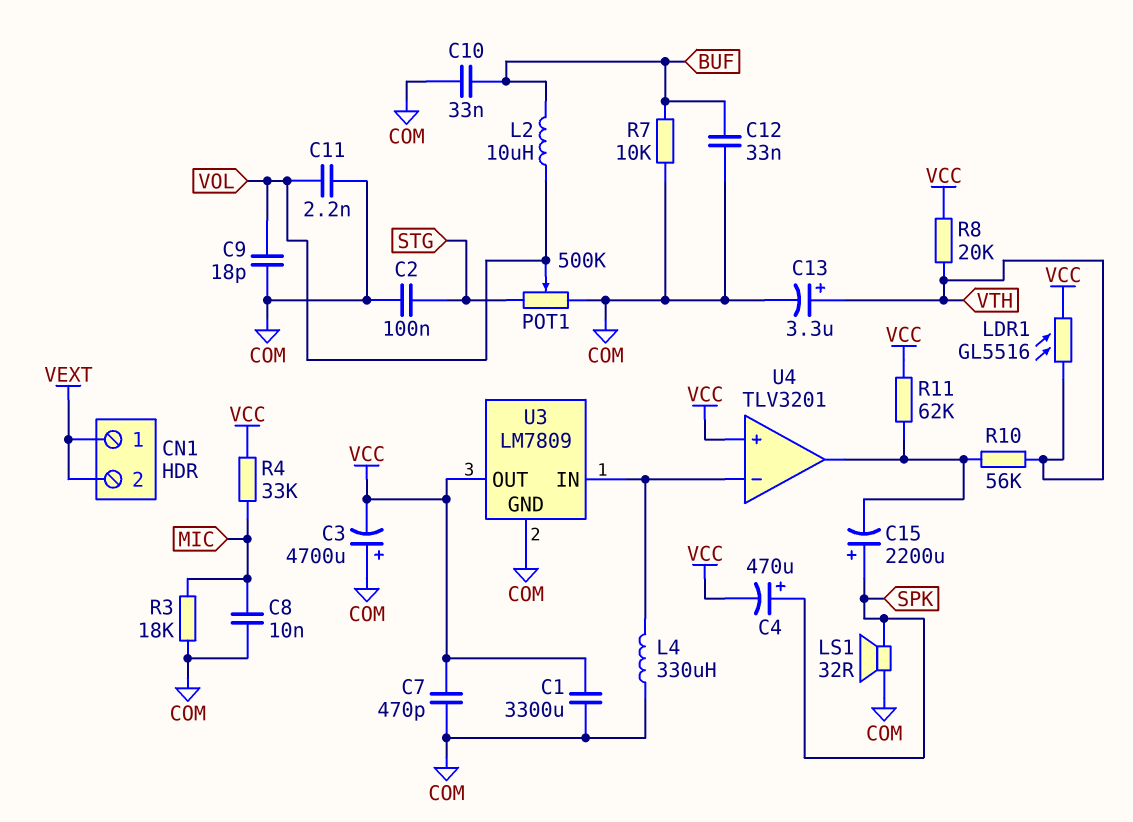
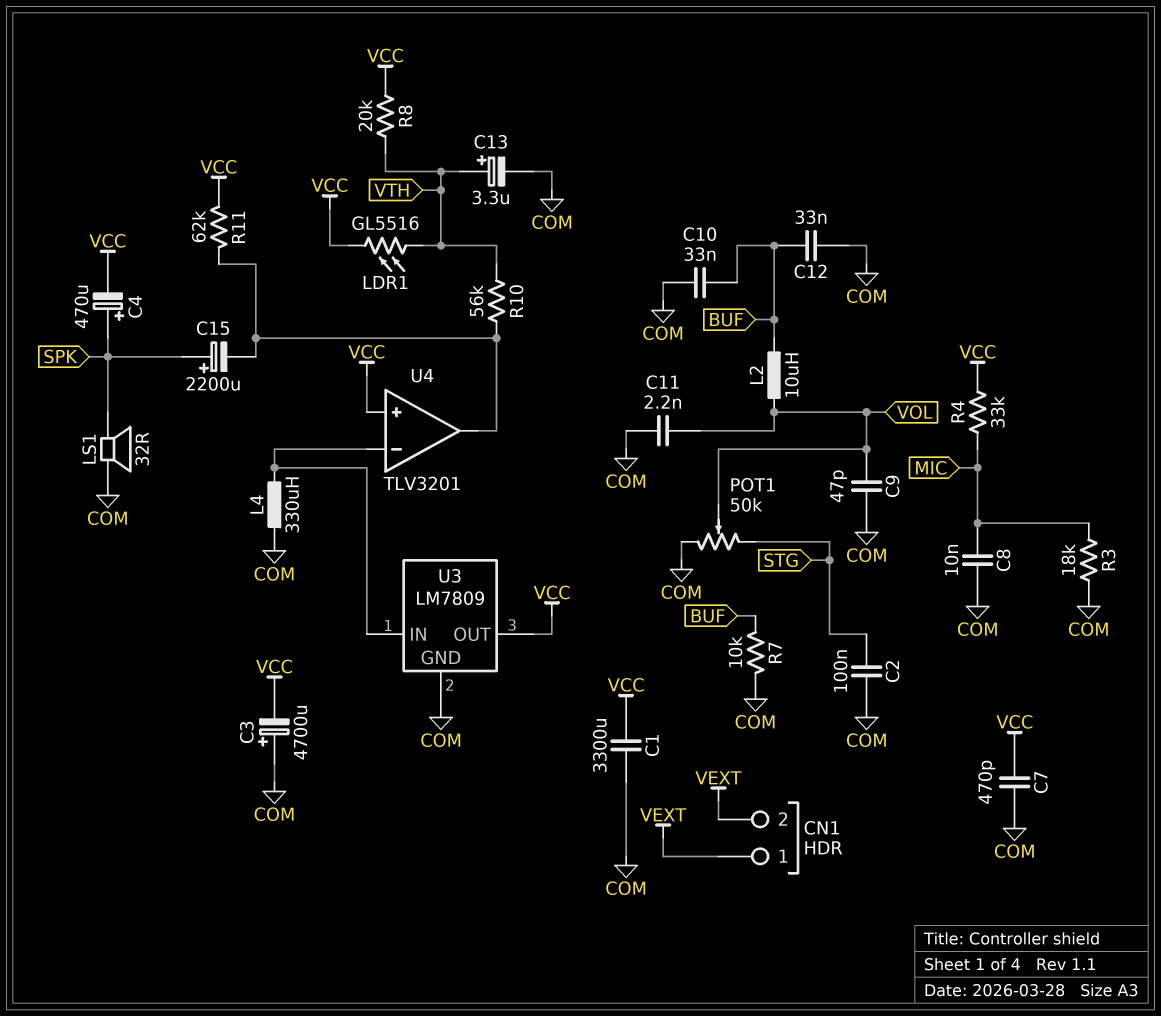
C9: 18pF (COM, VOL) -> 47pF (COM, VOL)
POT1: 500k (COM, STG, wiper VOL) -> 50k (COM, STG, wiper VOL)

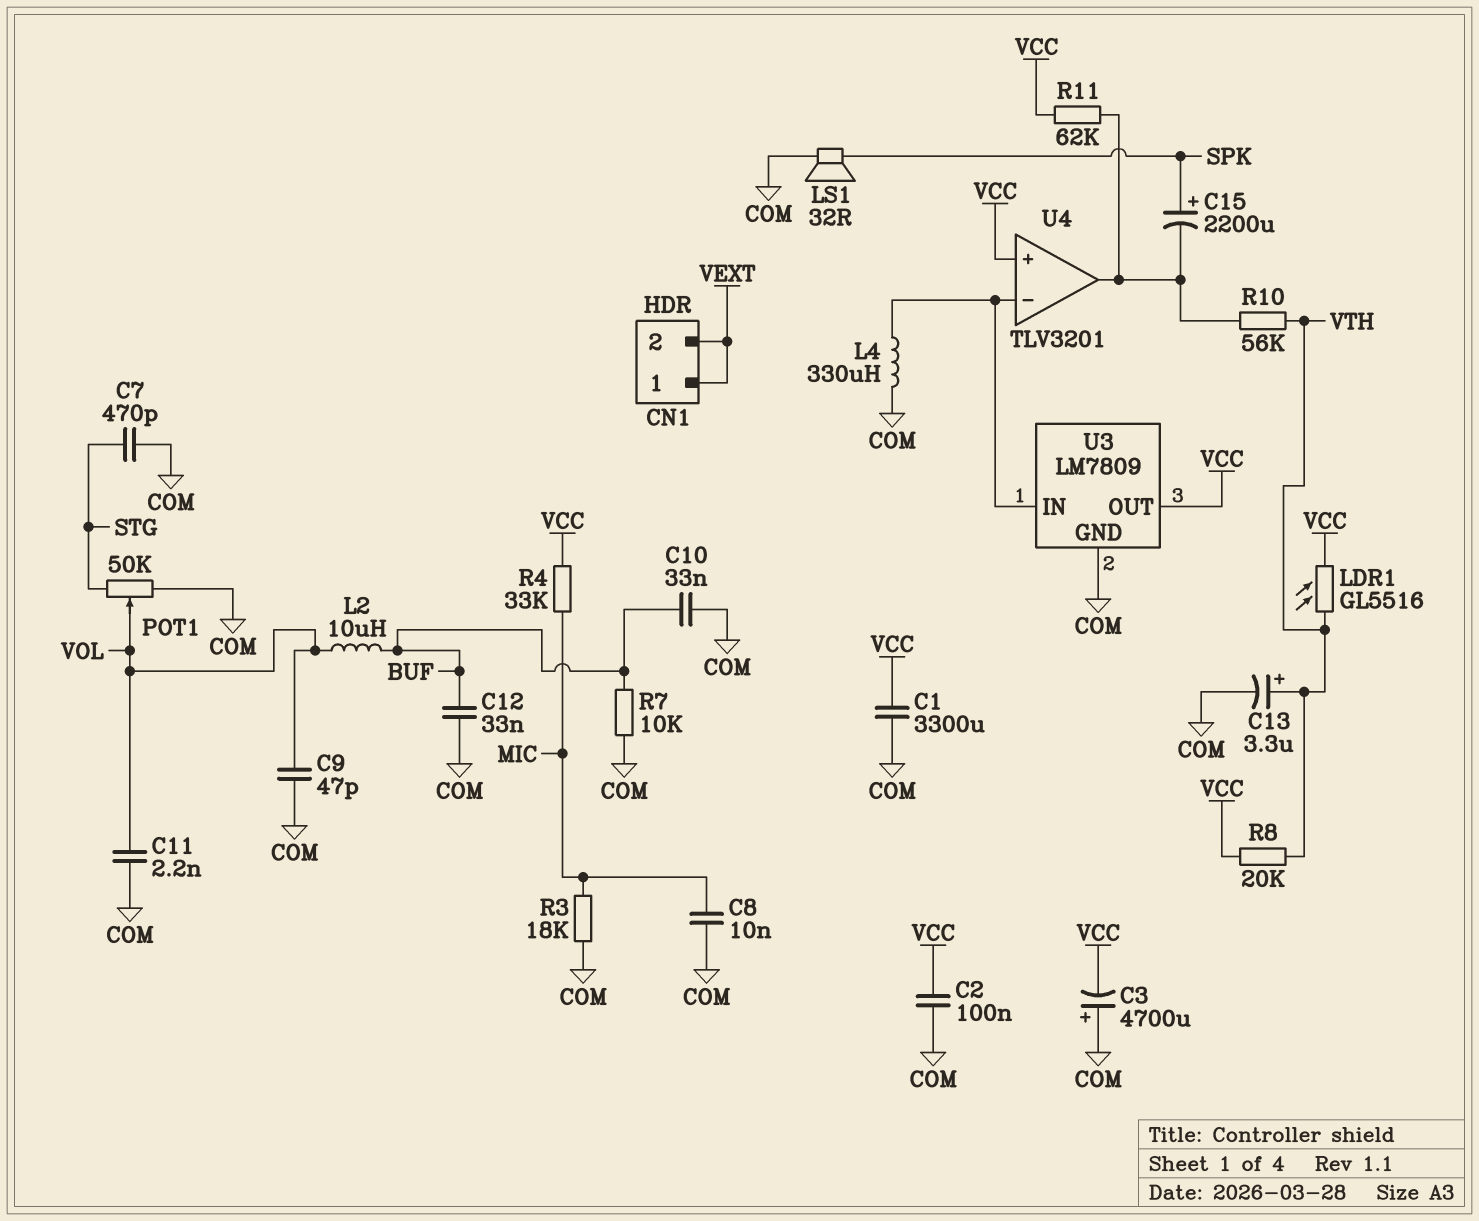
C2: 100nF (COM, STG) -> 100nF (COM, VCC)
C4: 470uF (plus SPK, minus VCC) -> none
C7: 470pF (COM, VCC) -> 470pF (COM, STG)

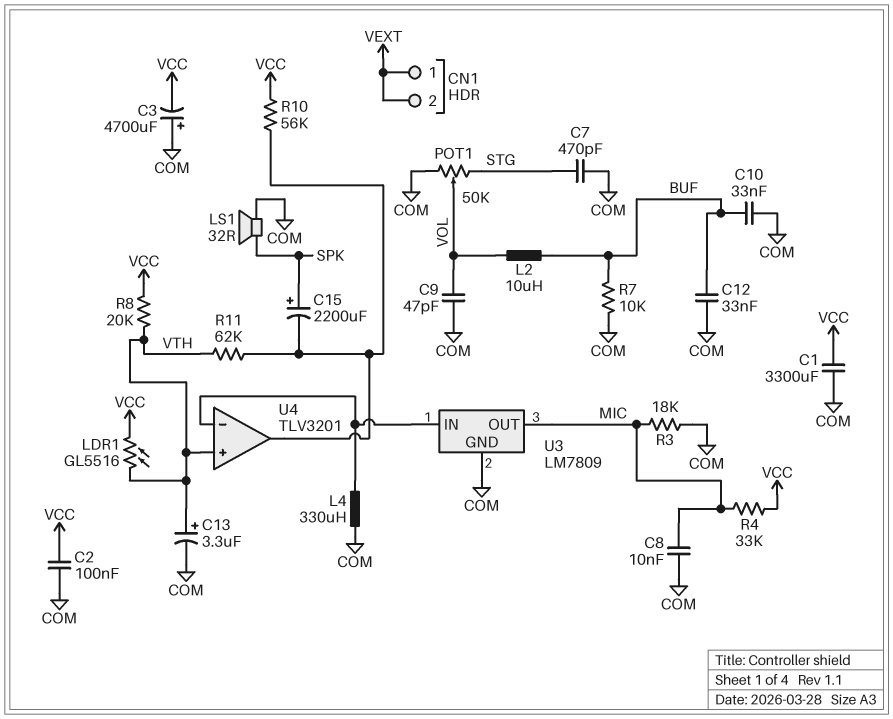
C11: 2.2nF (COM, VOL) -> none
R10: 56k (U4/out, VTH) -> 56k (U4/out, VCC)
R11: 62k (U4/out, VCC) -> 62k (U4/out, VTH)
U3 pin OUT: VCC -> MIC
U4 pin in+: VCC -> VTH

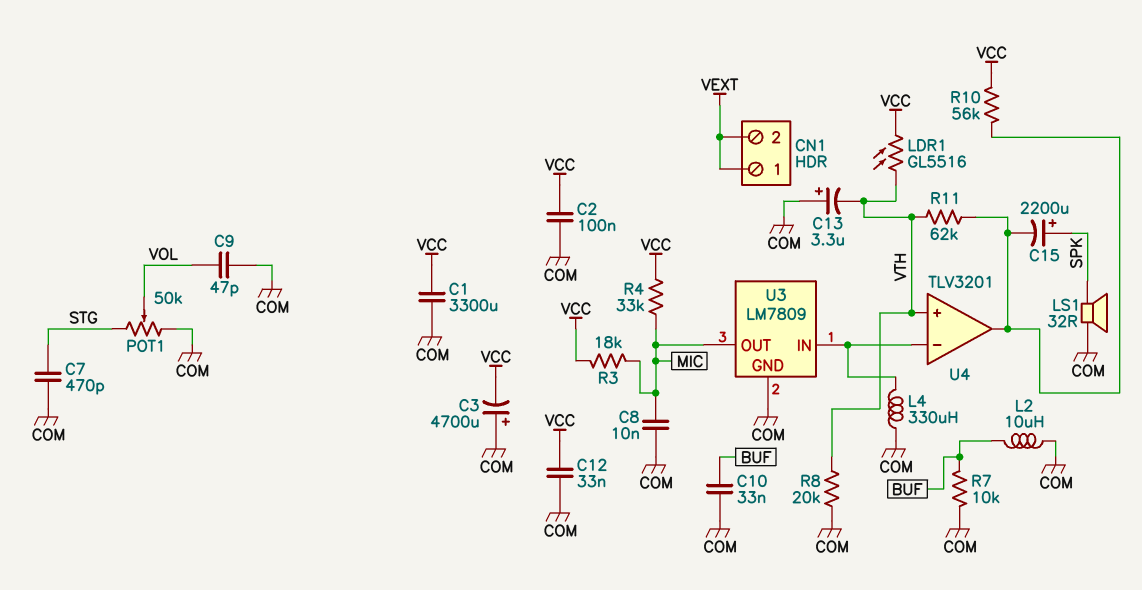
C12: 33nF (BUF, COM) -> 33nF (COM, VCC)
C13: 3.3uF (plus VTH, minus COM) -> 3.3uF (plus COM, minus VTH)
L2: 10uH (BUF, VOL) -> 10uH (BUF, COM)
R3: 18k (COM, MIC) -> 18k (MIC, VCC)
R8: 20k (VCC, VTH) -> 20k (COM, VTH)

